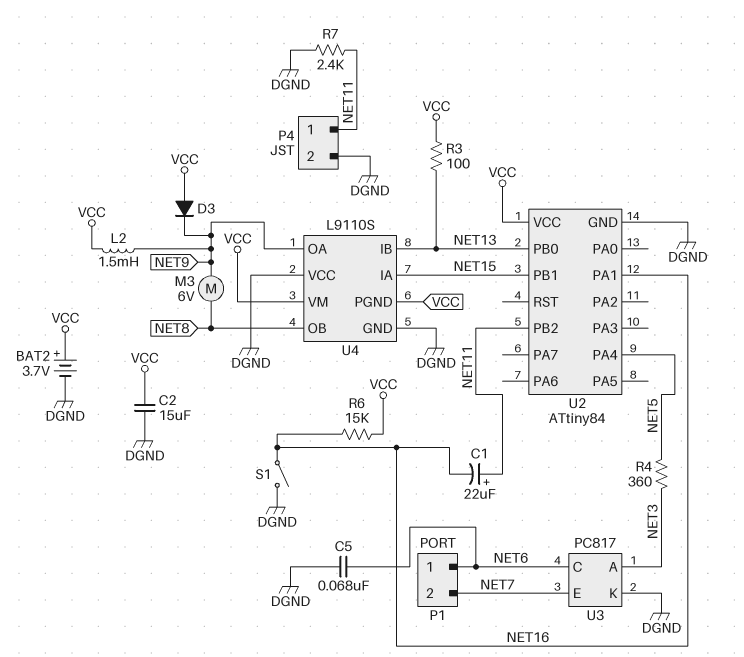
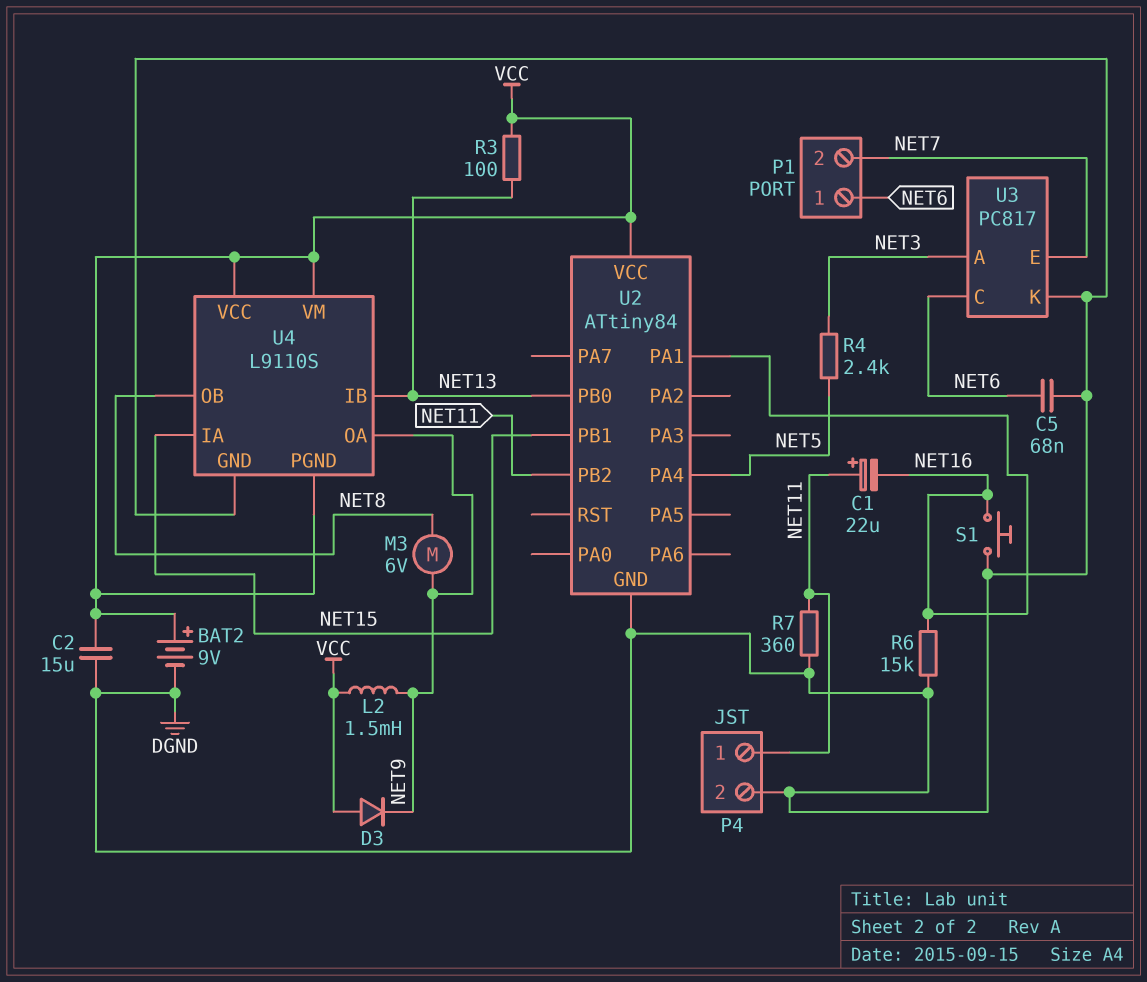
BAT2: 3.7V (plus VCC, minus DGND) -> 9V (plus VCC, minus DGND)
R4: 360 (NET3, NET5) -> 2.4k (NET3, NET5)
R6: 15k (NET16, VCC) -> 15k (DGND, NET16)
R7: 2.4k (DGND, NET11) -> 360 (DGND, NET11)
S1: switch (DGND, NET16) -> button (DGND, NET16)
U4 pin VCC: DGND -> VCC

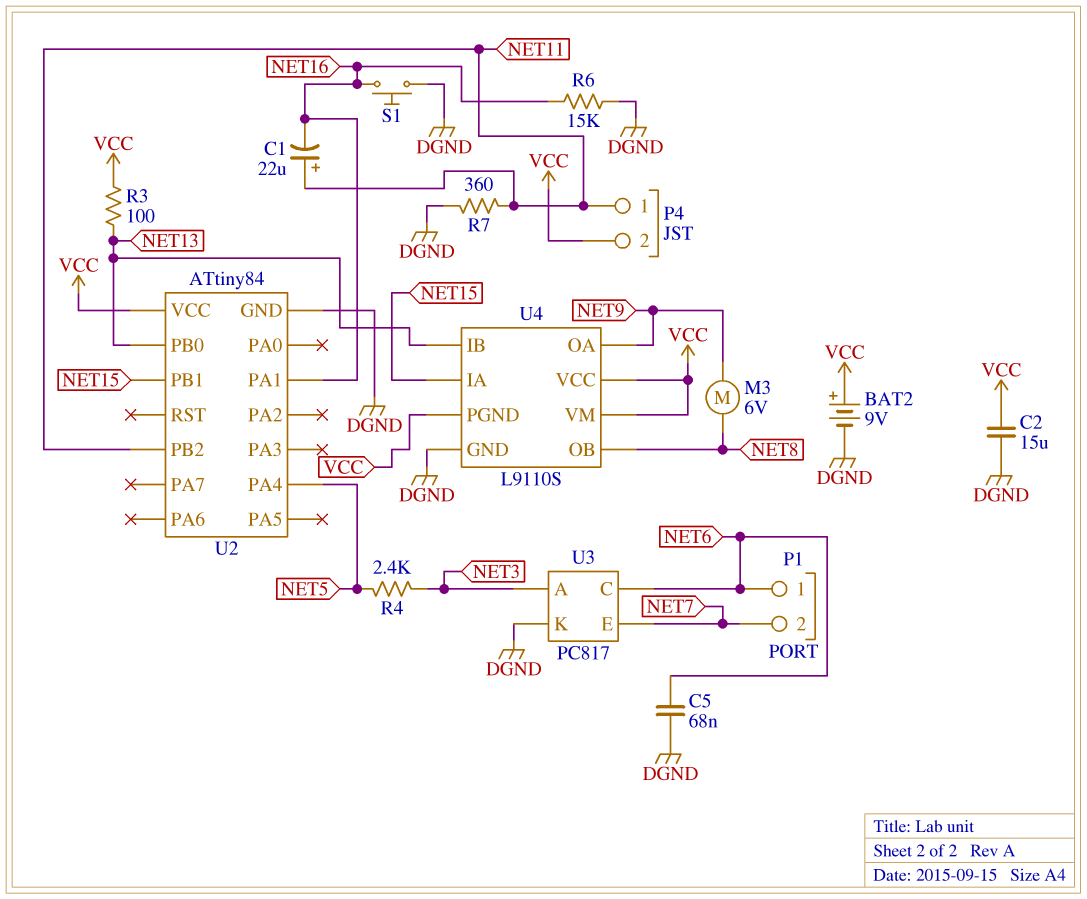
D3: diode (A VCC, K NET9) -> none
L2: 1.5mH (NET9, VCC) -> none
P4 pin 2: DGND -> VCC

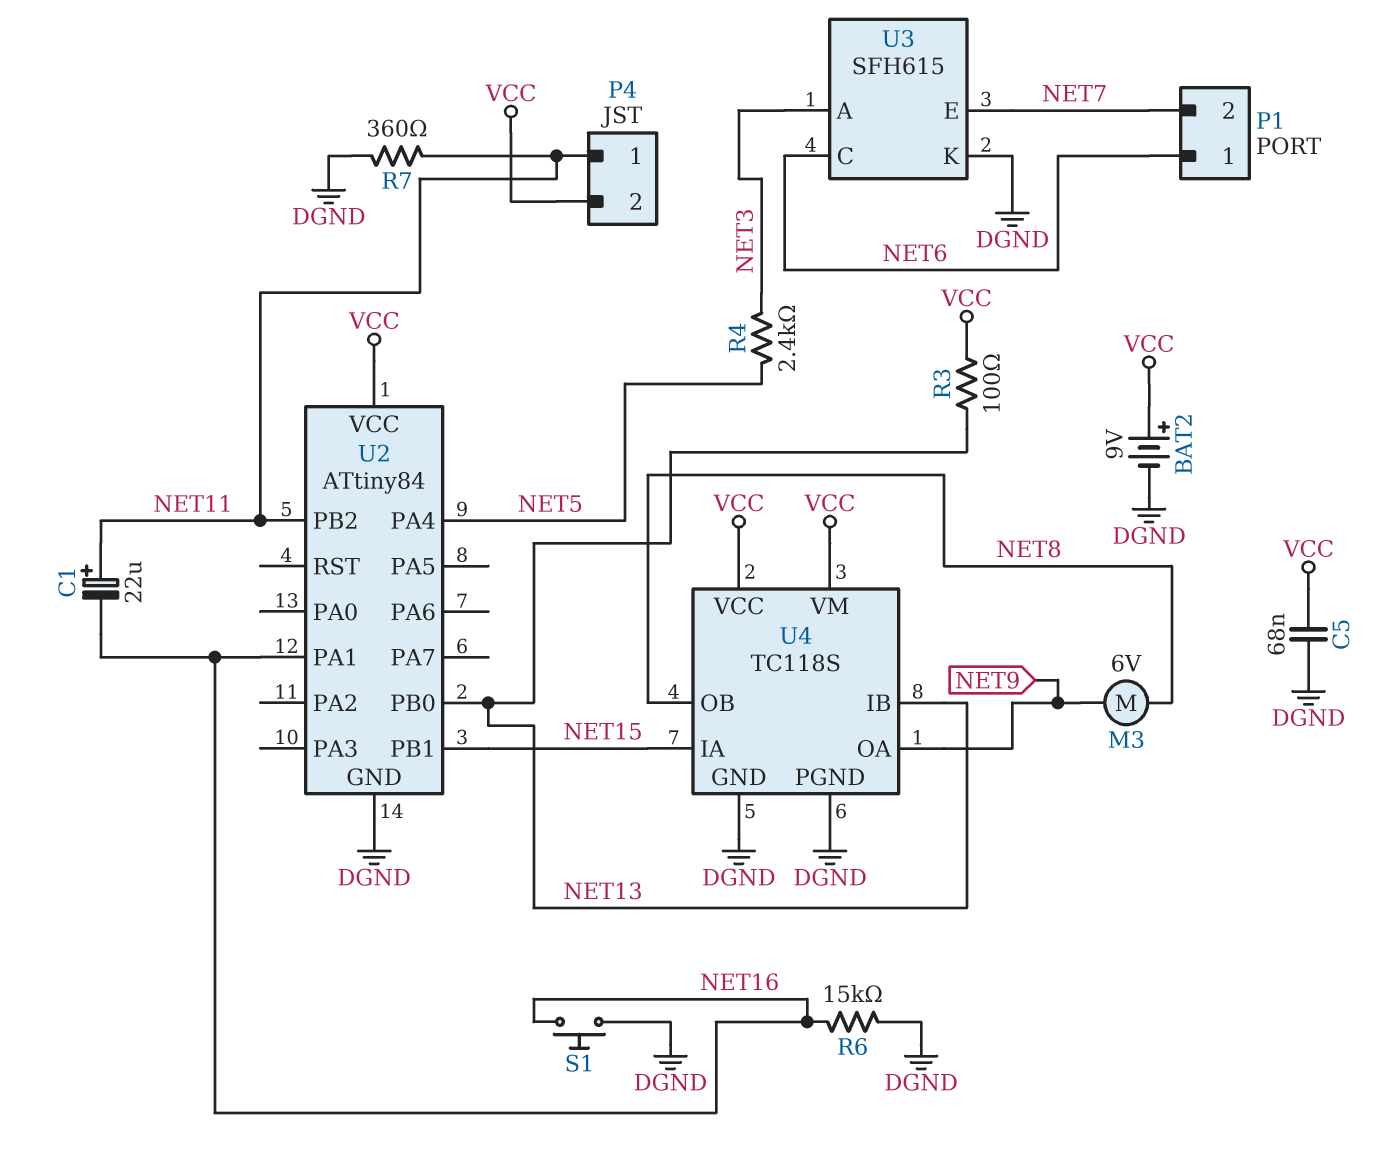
C2: 15uF (DGND, VCC) -> none
C5: 68nF (DGND, NET6) -> 68nF (DGND, VCC)
U3: PC817 -> SFH615
U4: L9110S -> TC118S
U4 pin PGND: VCC -> DGND

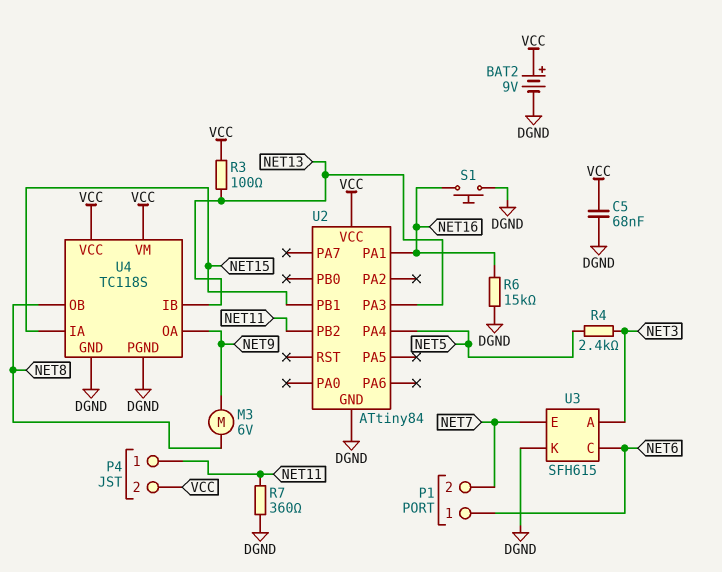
C1: 22uF (plus NET11, minus NET16) -> none
U2 pin PA3: none -> NET13
U2 pin PB0: NET13 -> none

